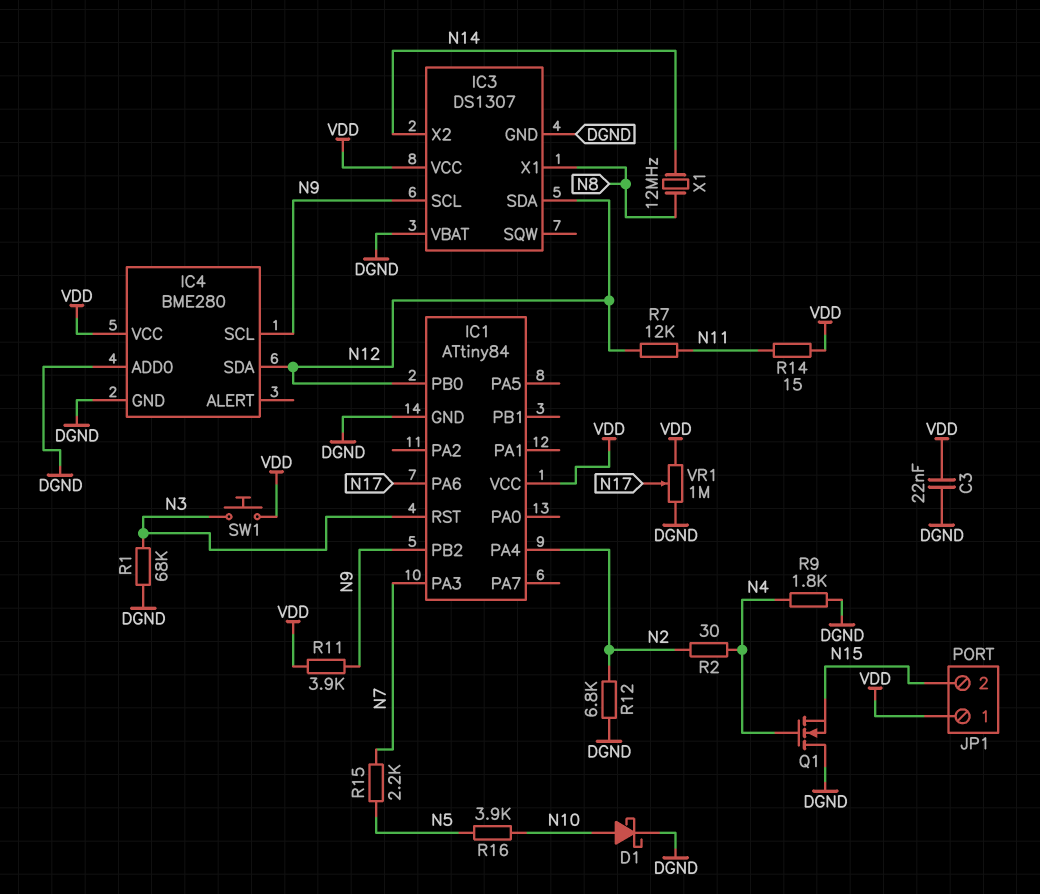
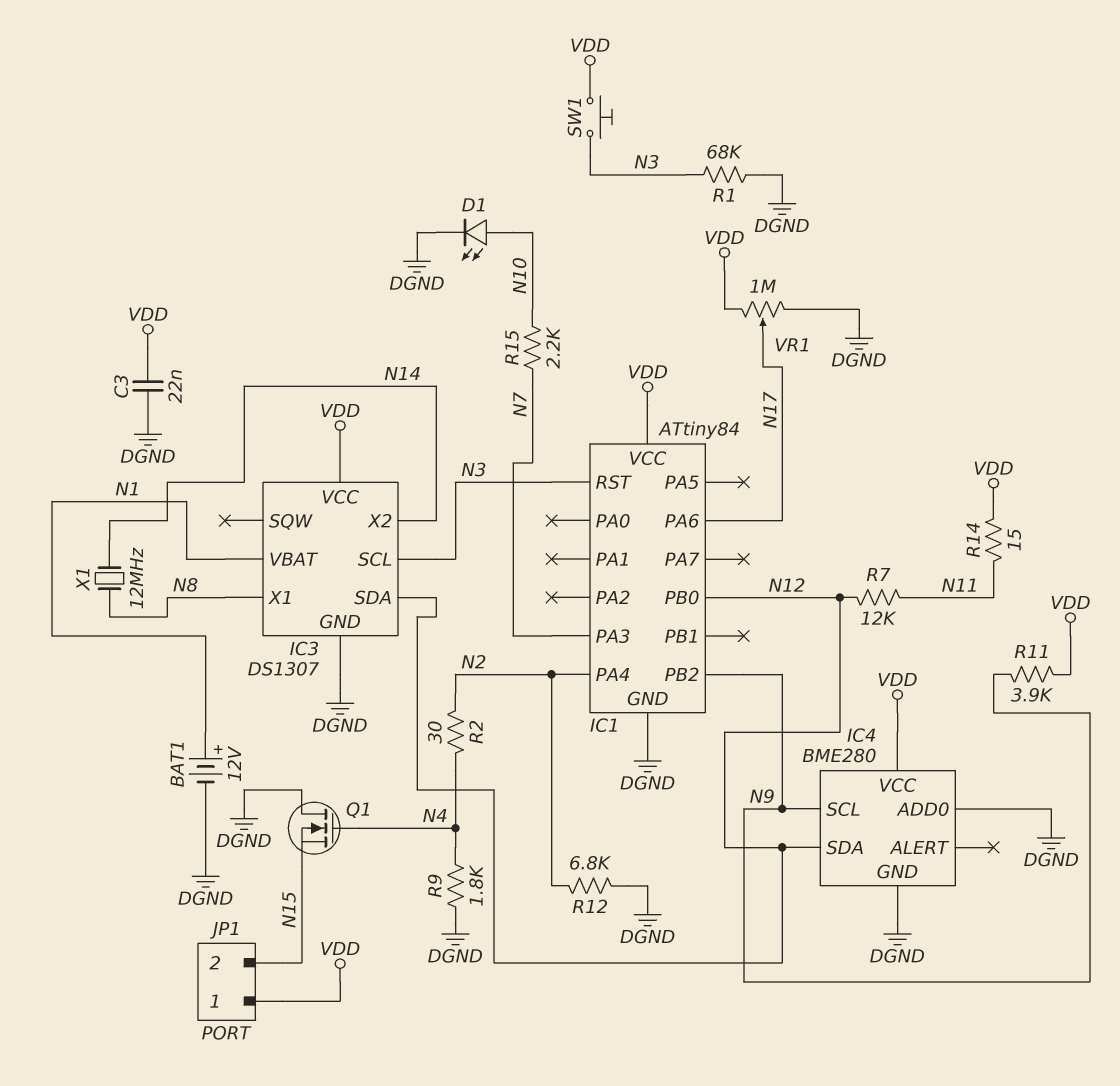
BAT1: none -> 12V (plus N1, minus DGND)
D1: schottky (A N10, K DGND) -> LED (A N10, K DGND)
IC3 pin SCL: N9 -> N3
IC3 pin VBAT: DGND -> N1
R15: 2.2k (N5, N7) -> 2.2k (N7, N10)
R16: 3.9k (N5, N10) -> none

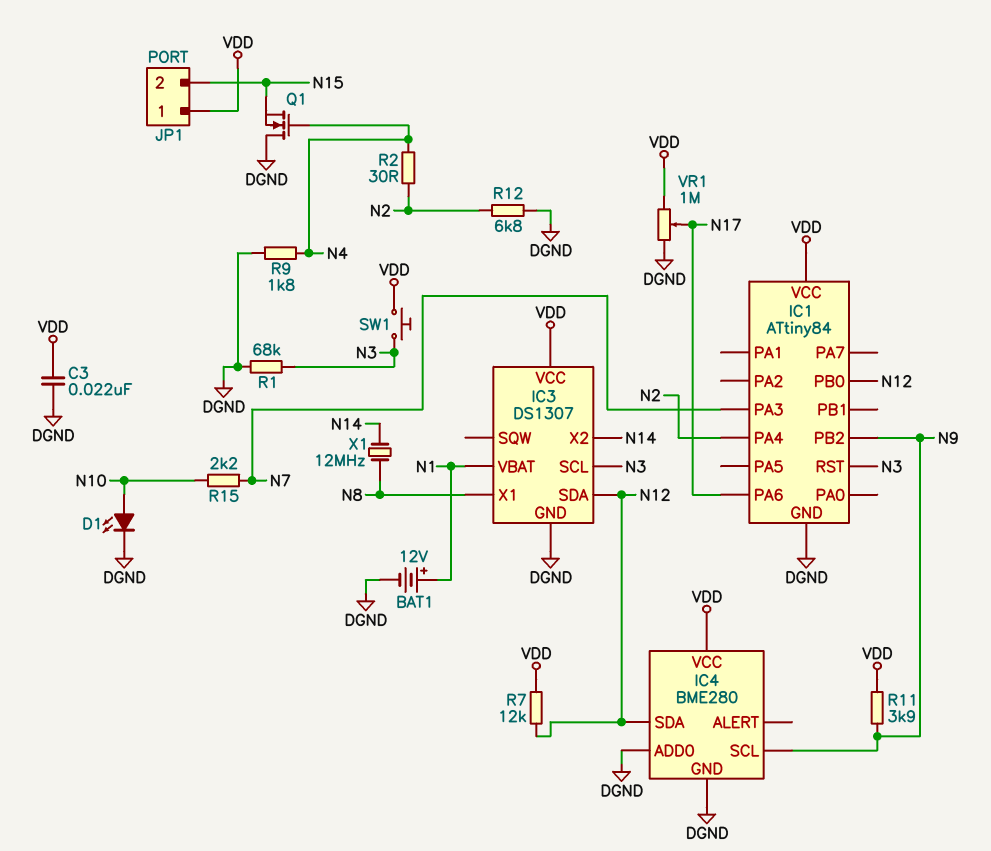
R7: 12k (N11, N12) -> 12k (N12, VDD)
R14: 15 (N11, VDD) -> none

